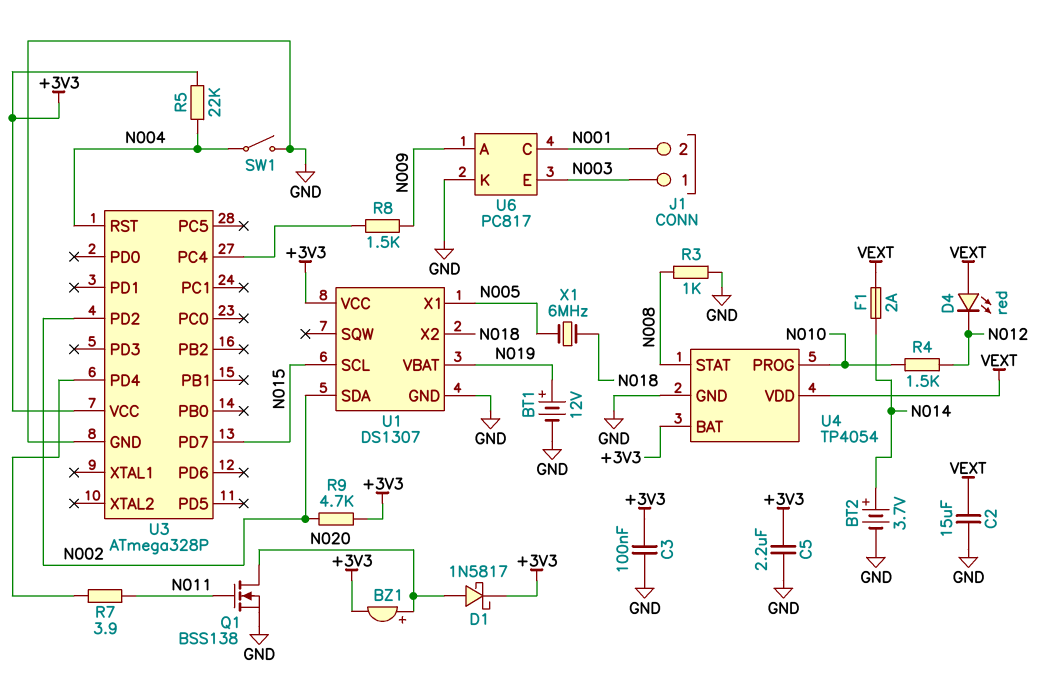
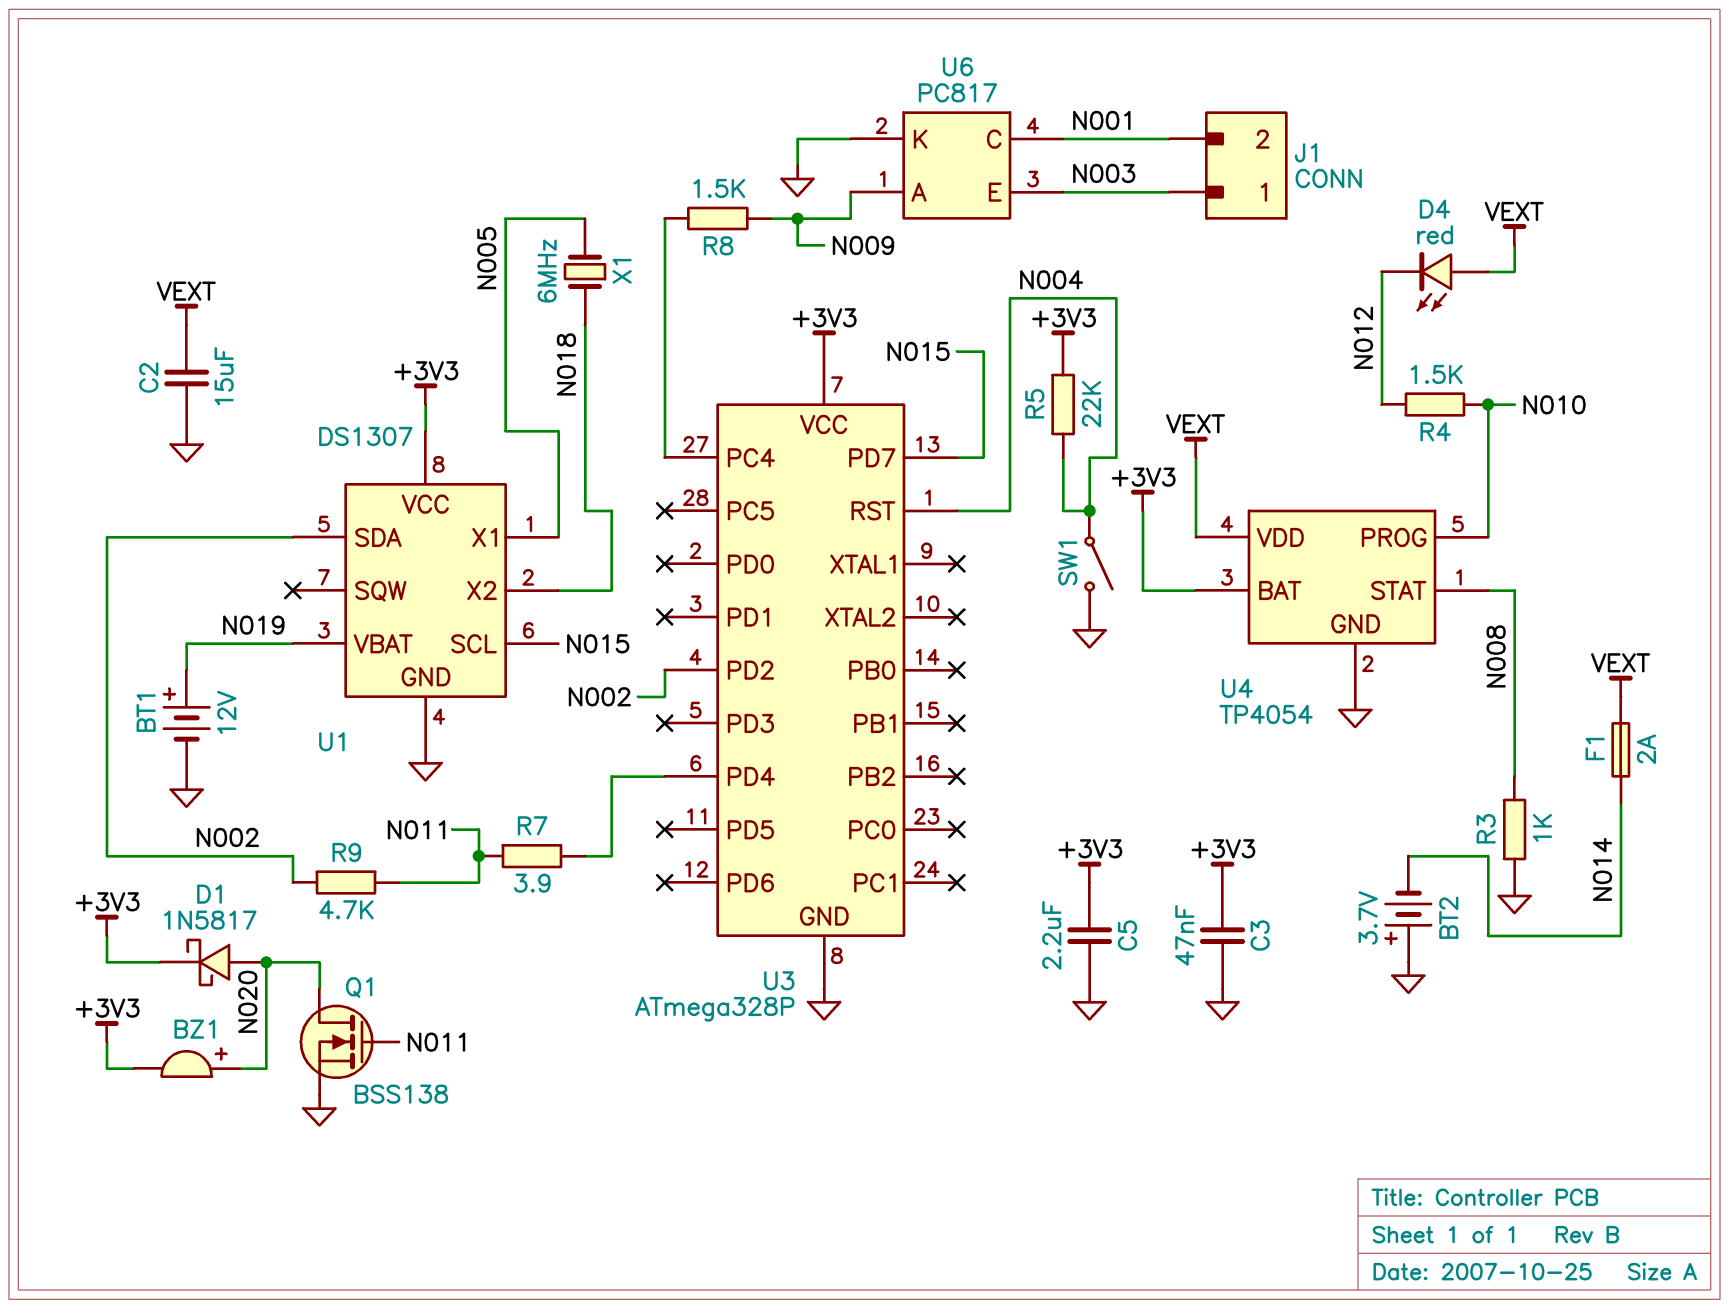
BT2: 3.7V (plus N014, minus GND) -> 3.7V (plus GND, minus N014)
C3: 100nF (+3V3, GND) -> 47nF (+3V3, GND)
R9: 4.7k (+3V3, N002) -> 4.7k (N002, N011)

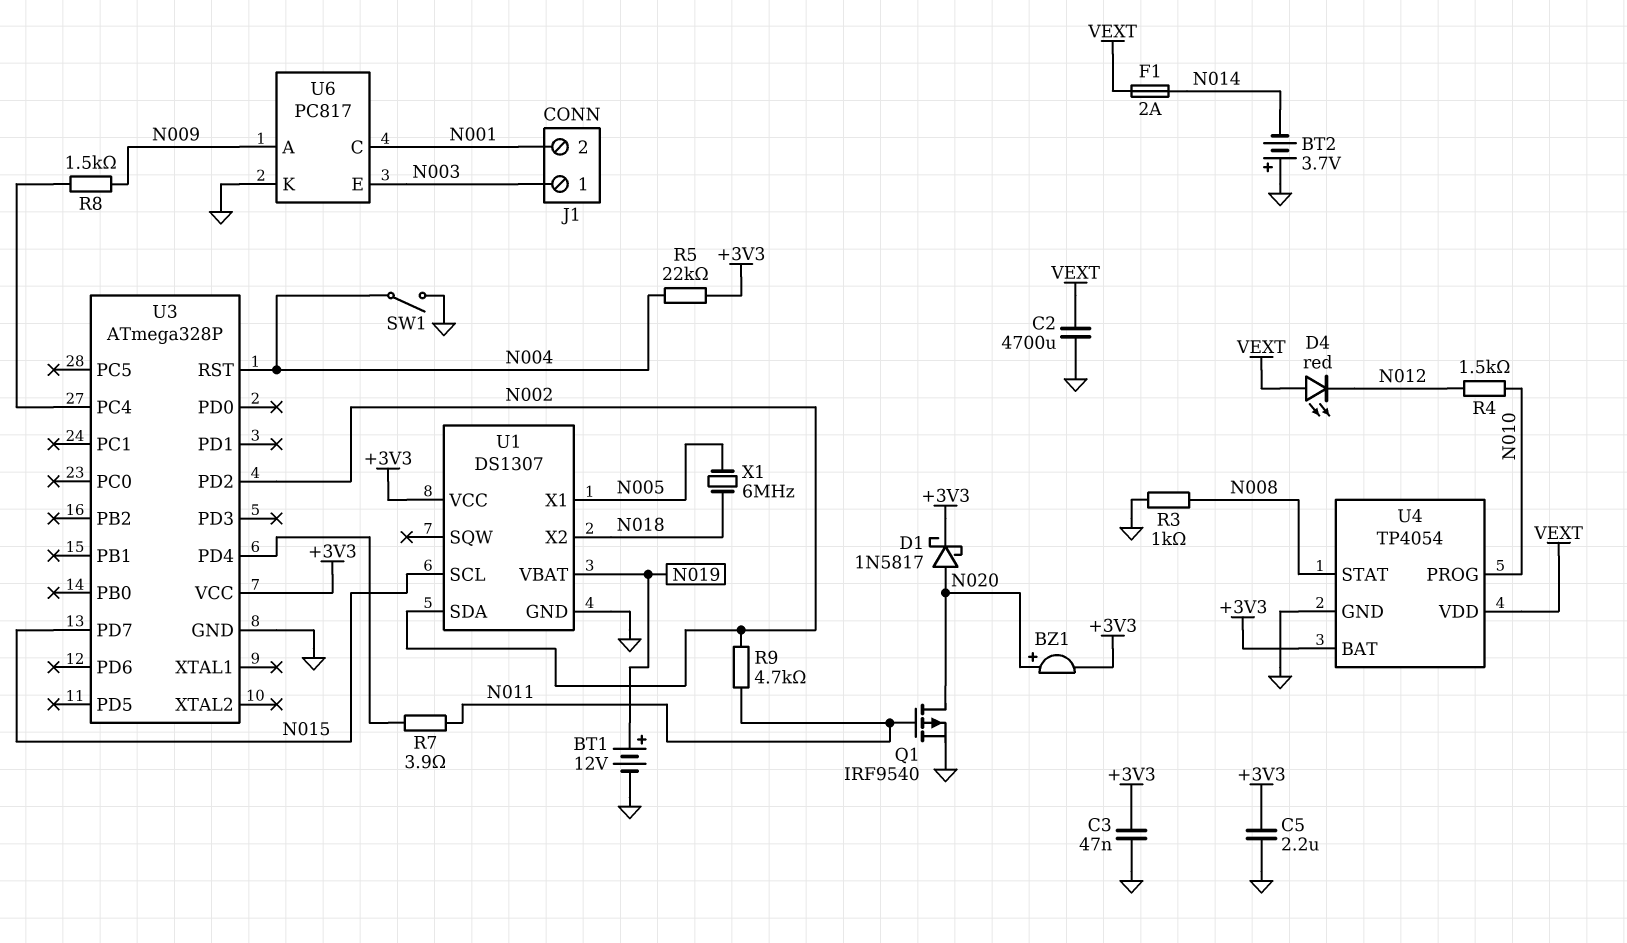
C2: 15uF (GND, VEXT) -> 4700uF (GND, VEXT)
Q1: NMOS BSS138 (G N011, D N020, S GND) -> PMOS IRF9540 (G N011, D N020, S GND)

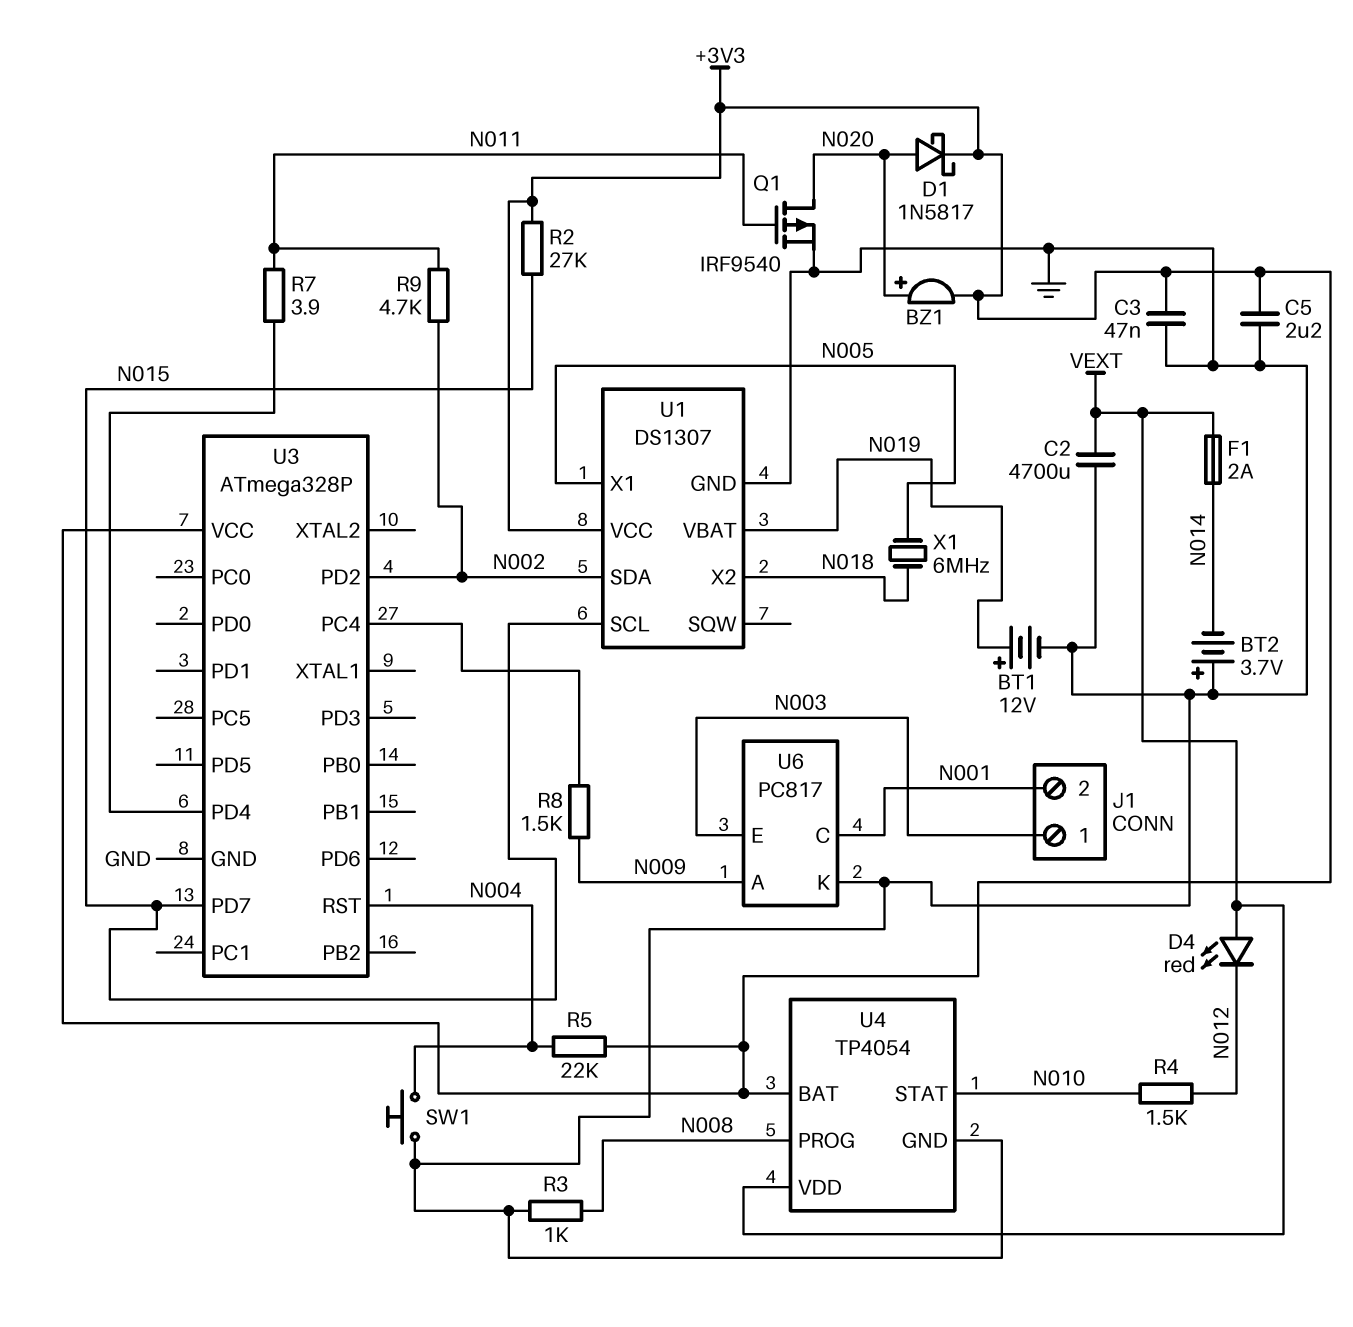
R2: none -> 27k (+3V3, N015)
SW1: switch (GND, N004) -> button (GND, N004)
U4 pin PROG: N010 -> N008
U4 pin STAT: N008 -> N010

